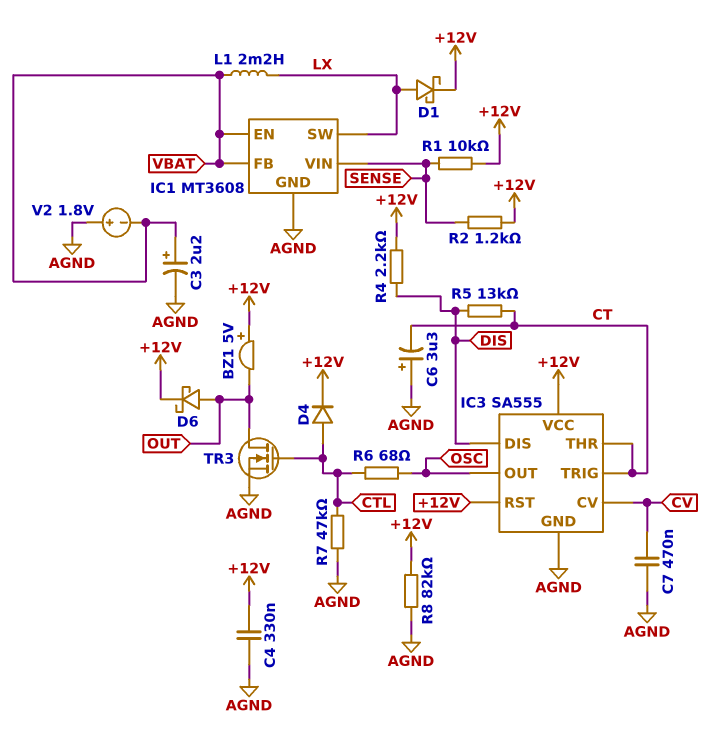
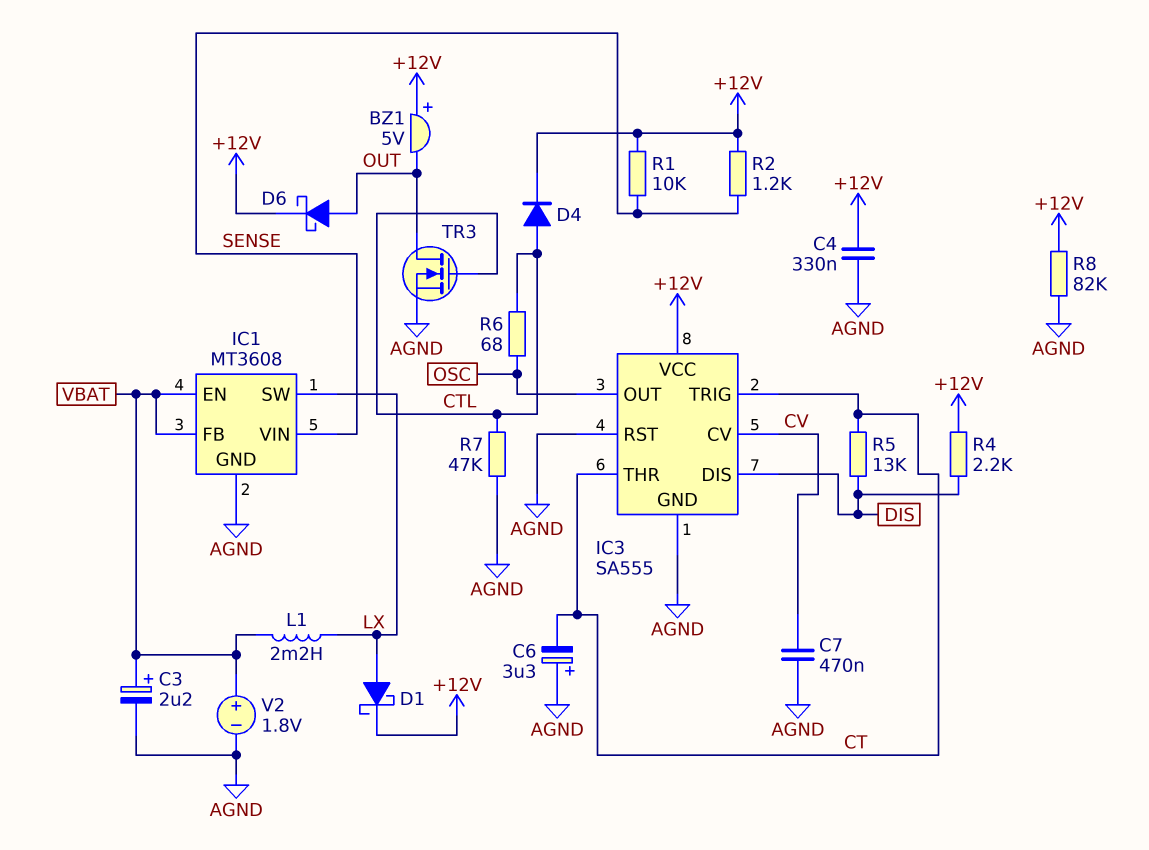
IC3 pin RST: +12V -> AGND
V2: 1.8V (plus AGND, minus VBAT) -> 1.8V (plus VBAT, minus AGND)

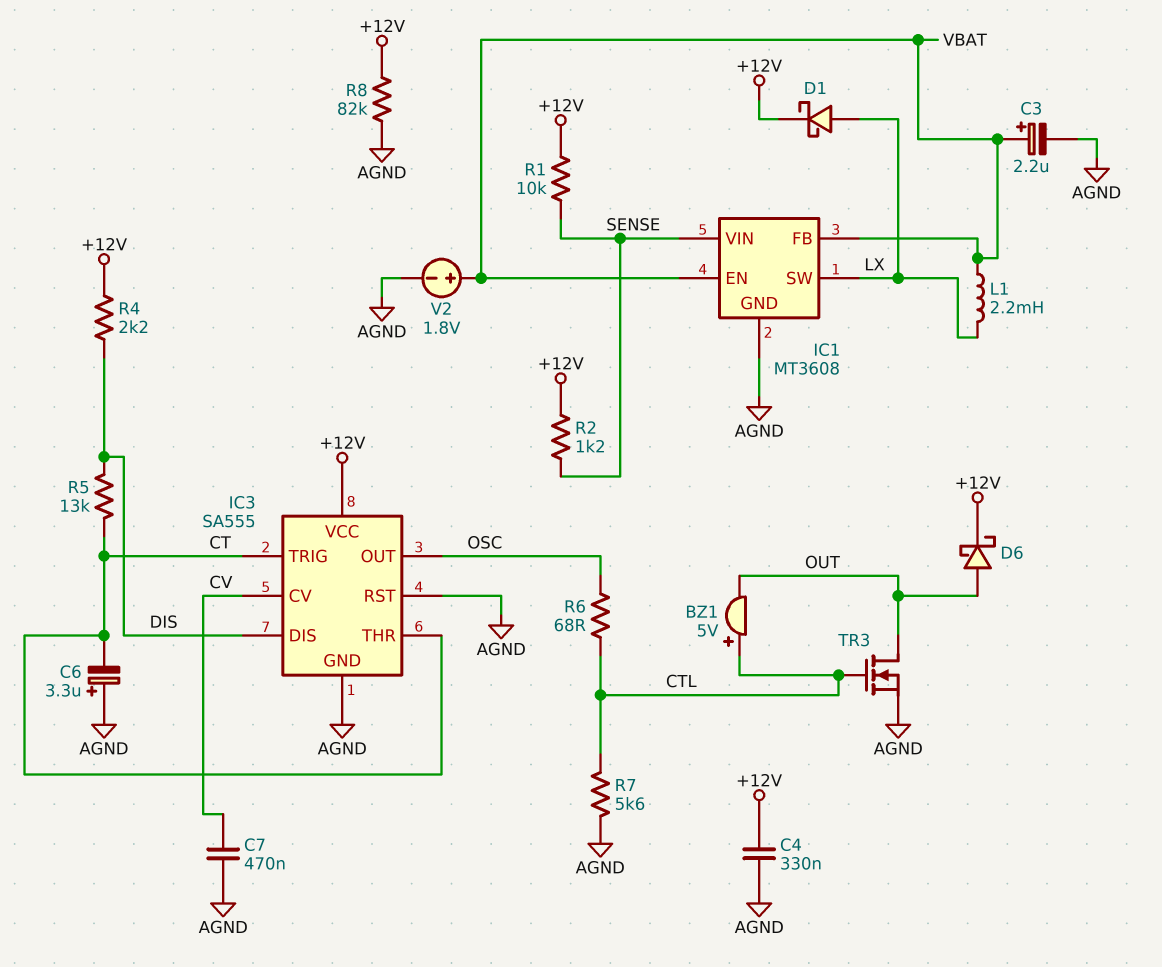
BZ1: buzzer 5V (plus +12V, minus OUT) -> buzzer 5V (plus CTL, minus OUT)
D4: diode (A CTL, K +12V) -> none
R7: 47k (AGND, CTL) -> 5.6k (AGND, CTL)

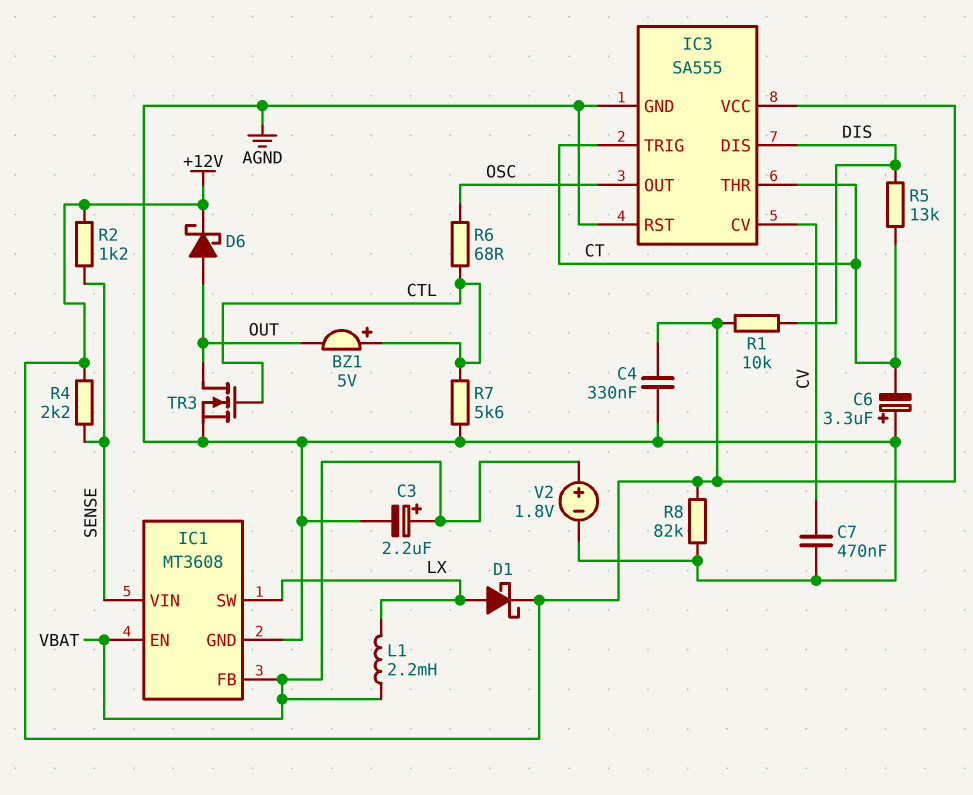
R1: 10k (+12V, SENSE) -> 10k (+12V, DIS)
R4: 2.2k (+12V, DIS) -> 2.2k (+12V, SENSE)

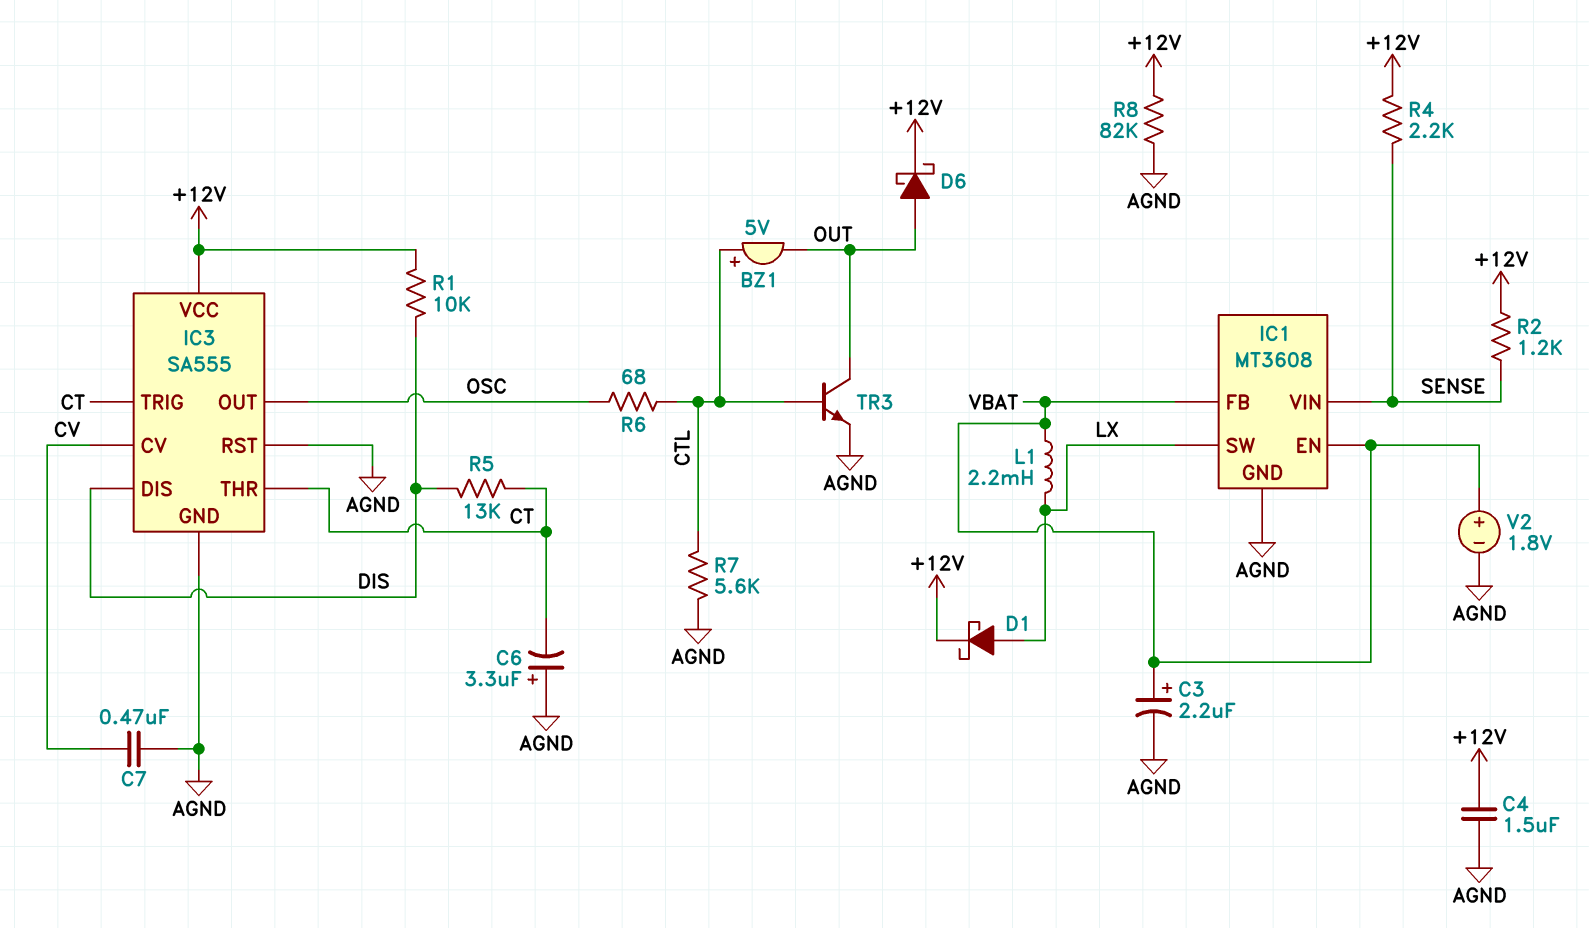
C4: 330nF (+12V, AGND) -> 1.5uF (+12V, AGND)
TR3: NMOS (G CTL, D OUT, S AGND) -> NPN (B CTL, C OUT, E AGND)

